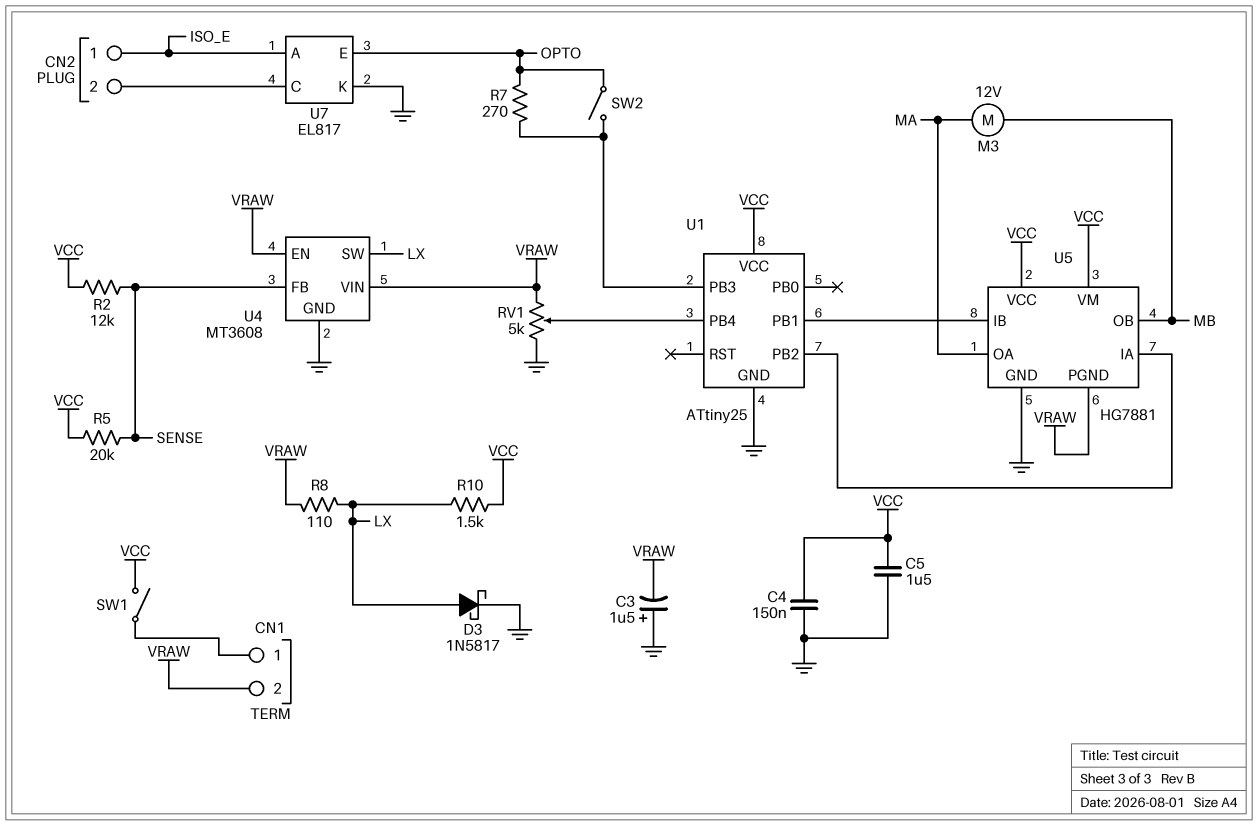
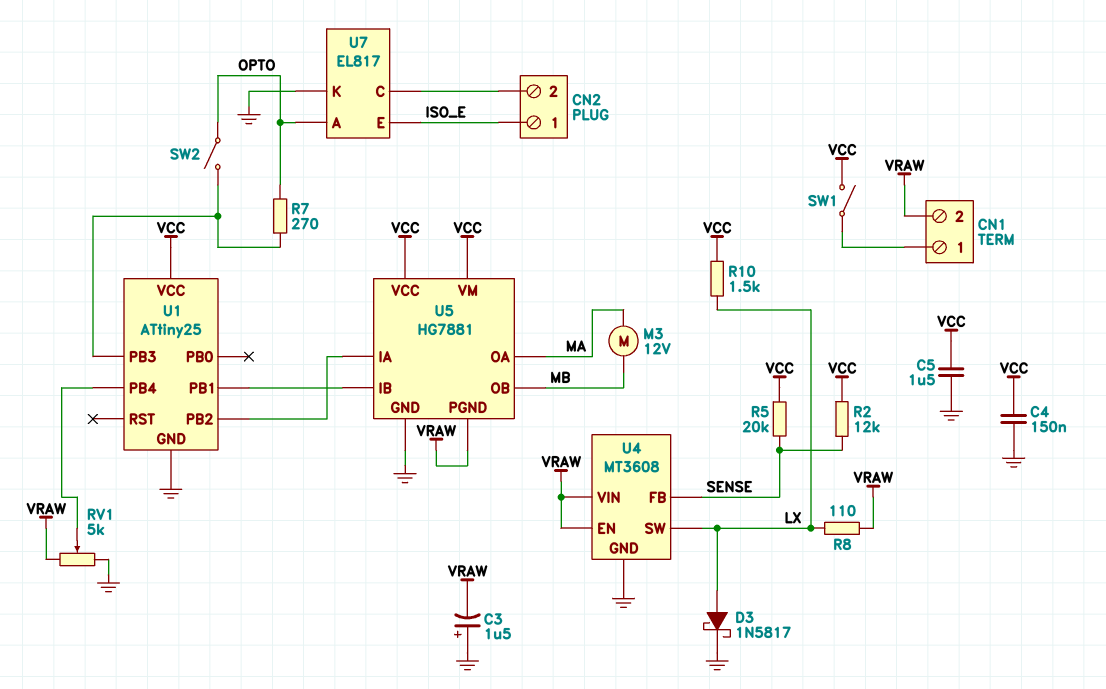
U7 pin A: ISO_E -> OPTO
U7 pin E: OPTO -> ISO_E

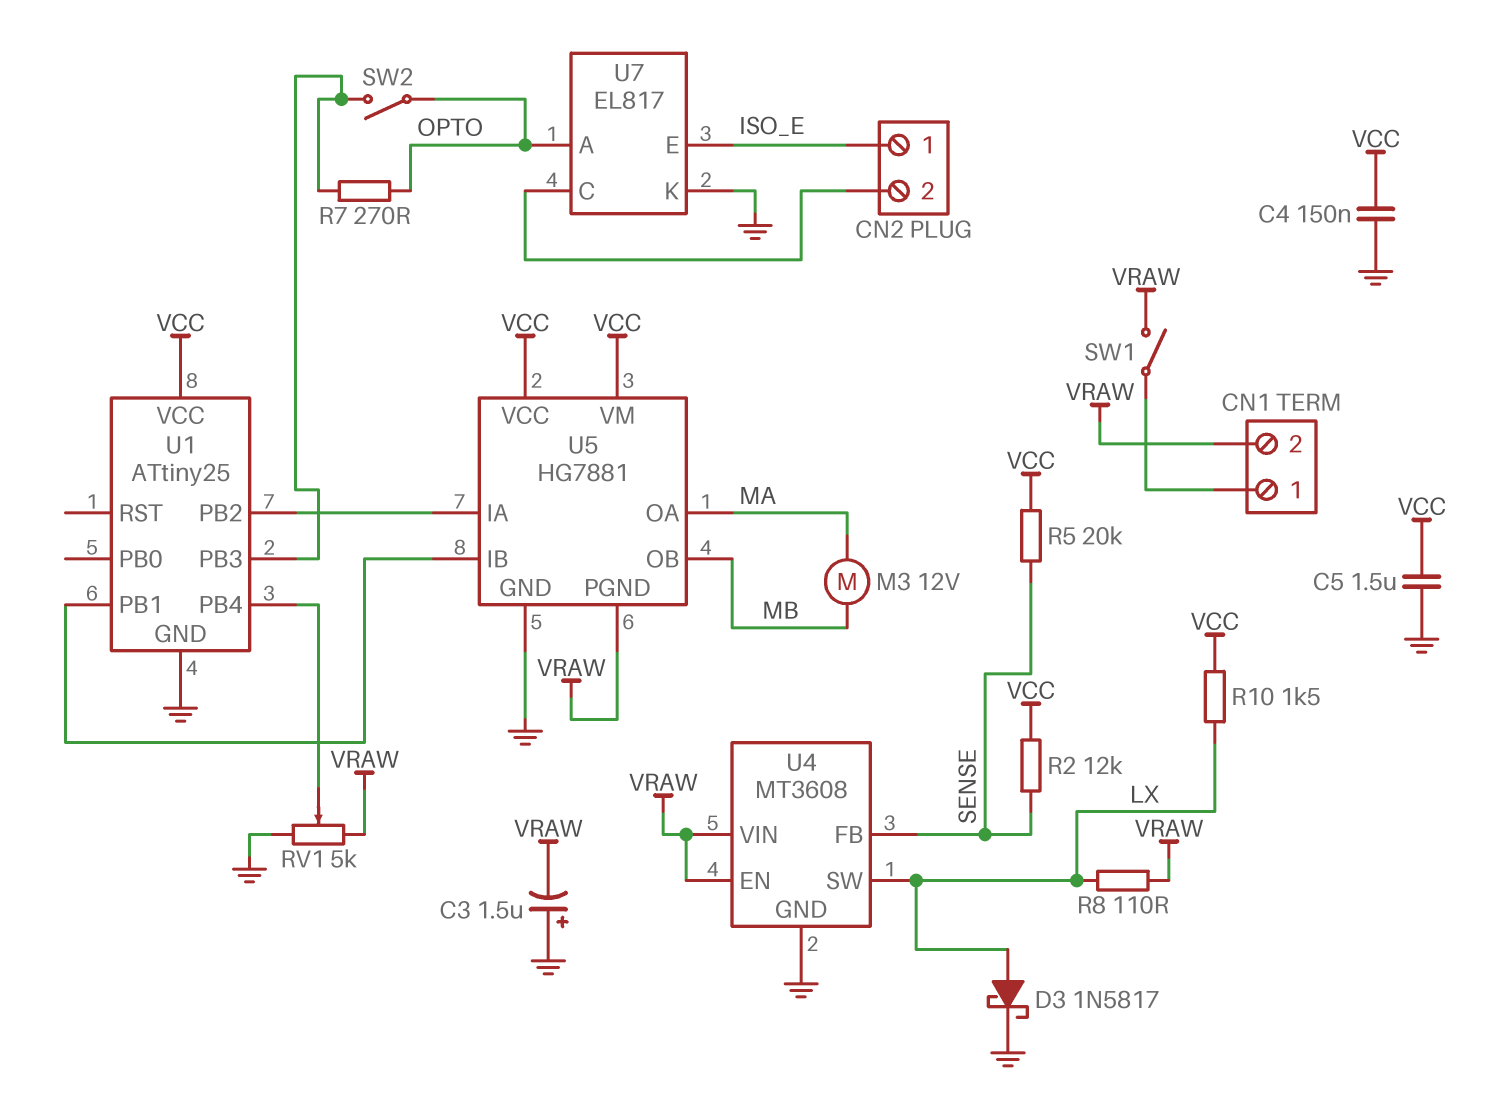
SW1: switch (CN1/1, VCC) -> switch (CN1/1, VRAW)

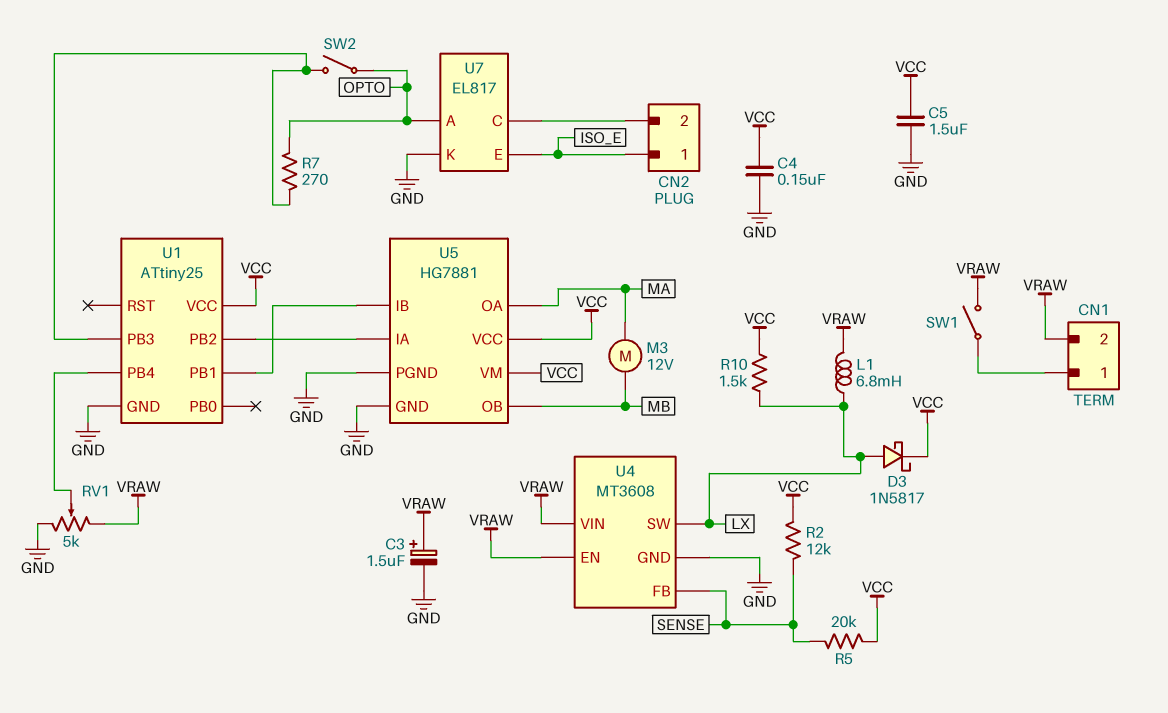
C3: 1.5uF (plus GND, minus VRAW) -> 1.5uF (plus VRAW, minus GND)
D3: schottky 1N5817 (A LX, K GND) -> schottky 1N5817 (A LX, K VCC)
L1: none -> 6.8mH (LX, VRAW)
R8: 110 (LX, VRAW) -> none
U5 pin PGND: VRAW -> GND

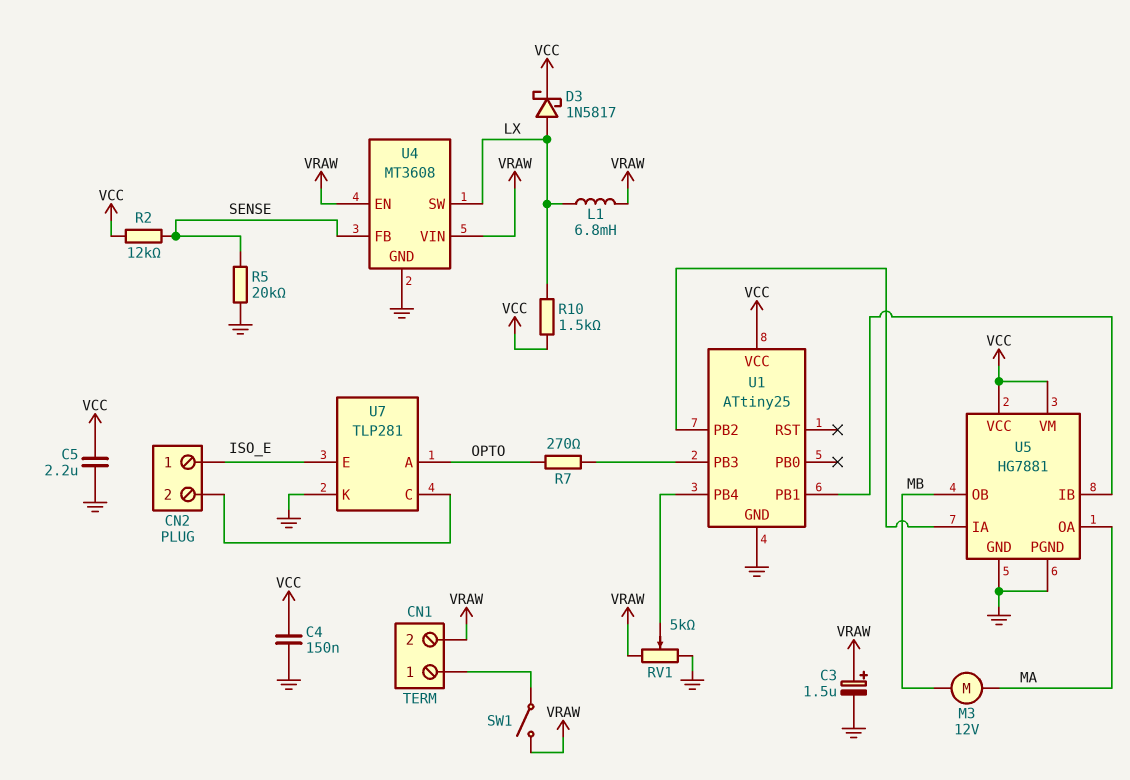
C5: 1.5uF (GND, VCC) -> 2.2uF (GND, VCC)
R5: 20k (SENSE, VCC) -> 20k (GND, SENSE)
SW2: switch (OPTO, U1/PB3) -> none
U7: EL817 -> TLP281

